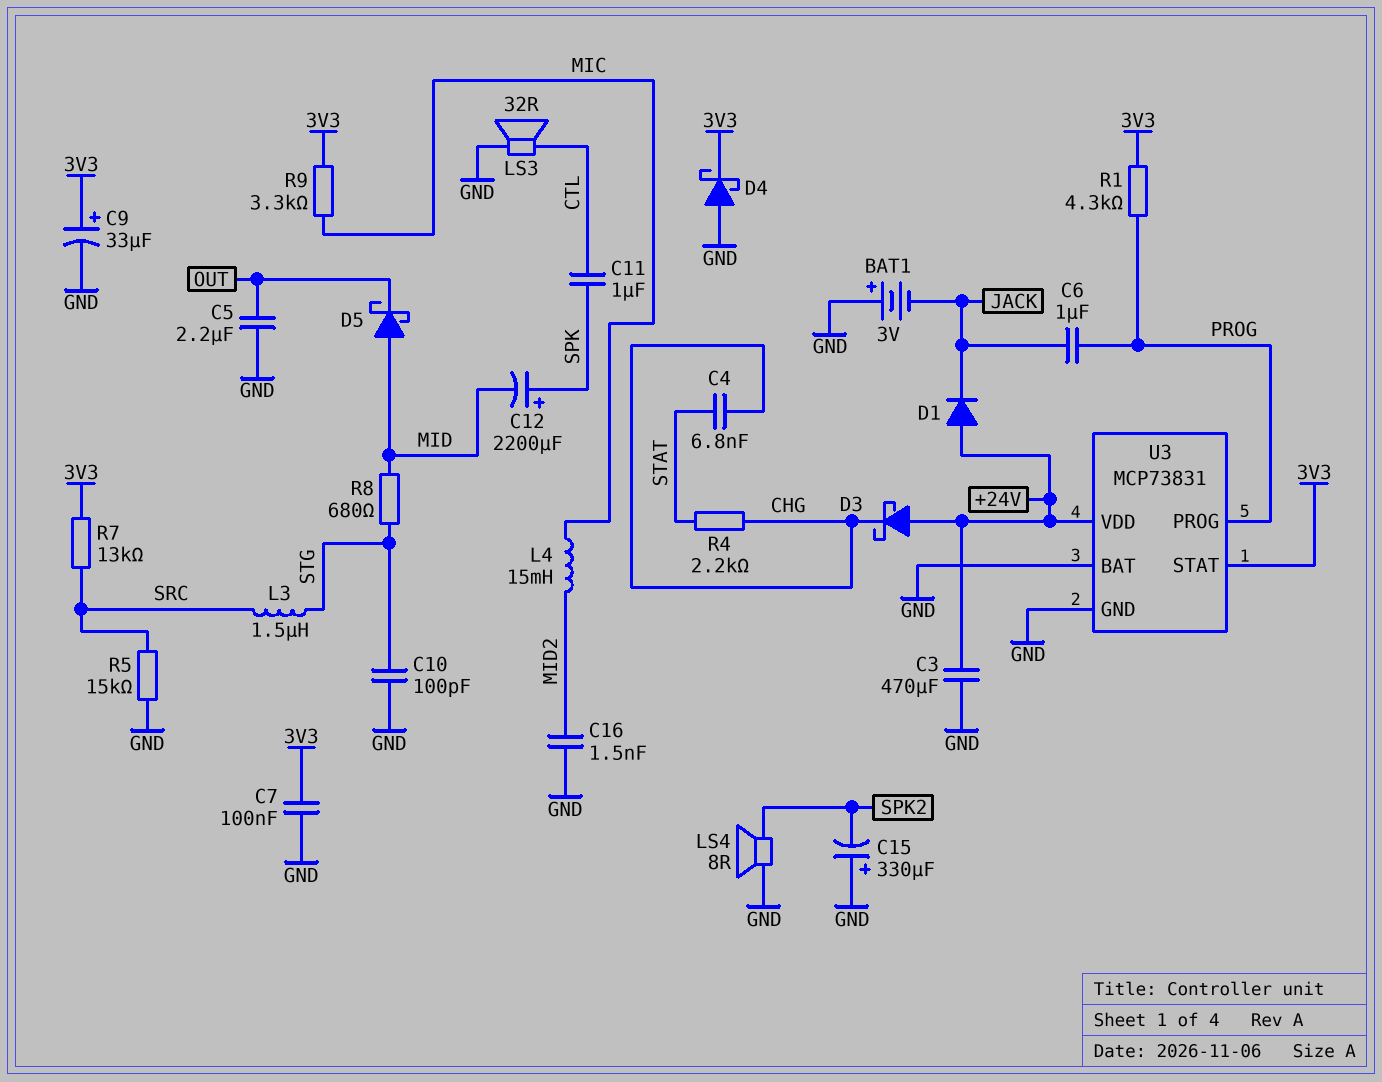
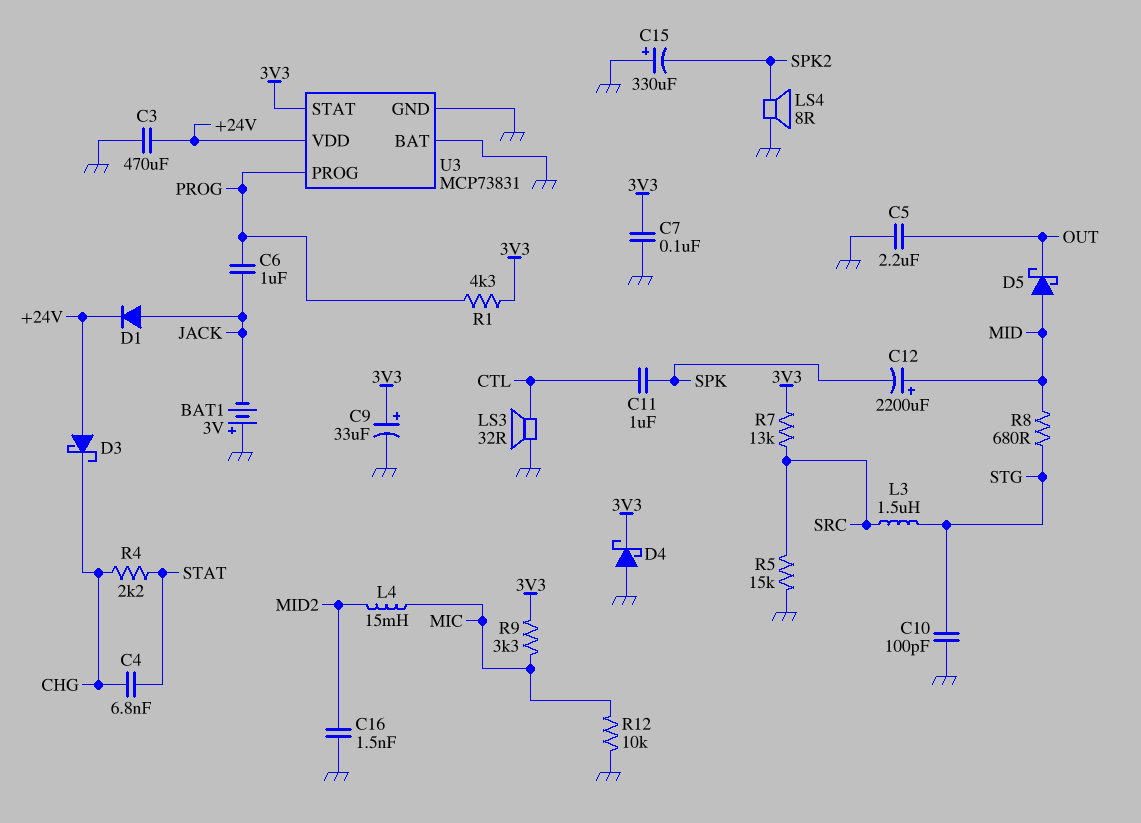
C12: 2200uF (plus SPK, minus MID) -> 2200uF (plus MID, minus SPK)
D1: diode (A +24V, K JACK) -> diode (A JACK, K +24V)
R12: none -> 10k (GND, MIC)

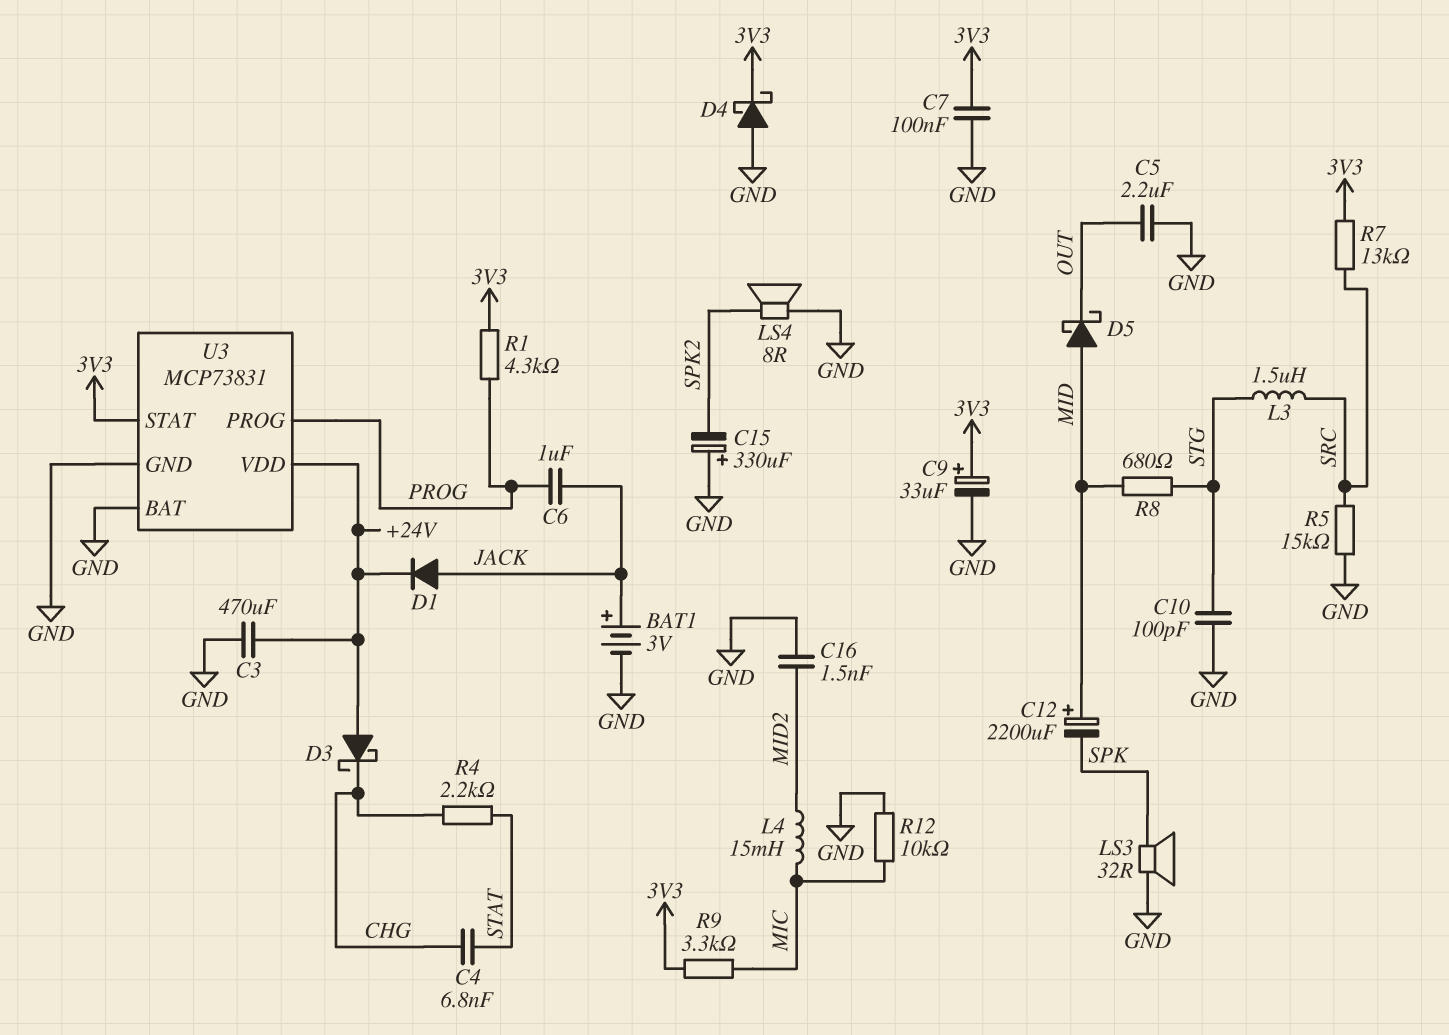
BAT1: 3V (plus GND, minus JACK) -> 3V (plus JACK, minus GND)
C11: 1uF (CTL, SPK) -> none
LS3: speaker 32R (CTL, GND) -> speaker 32R (GND, SPK)

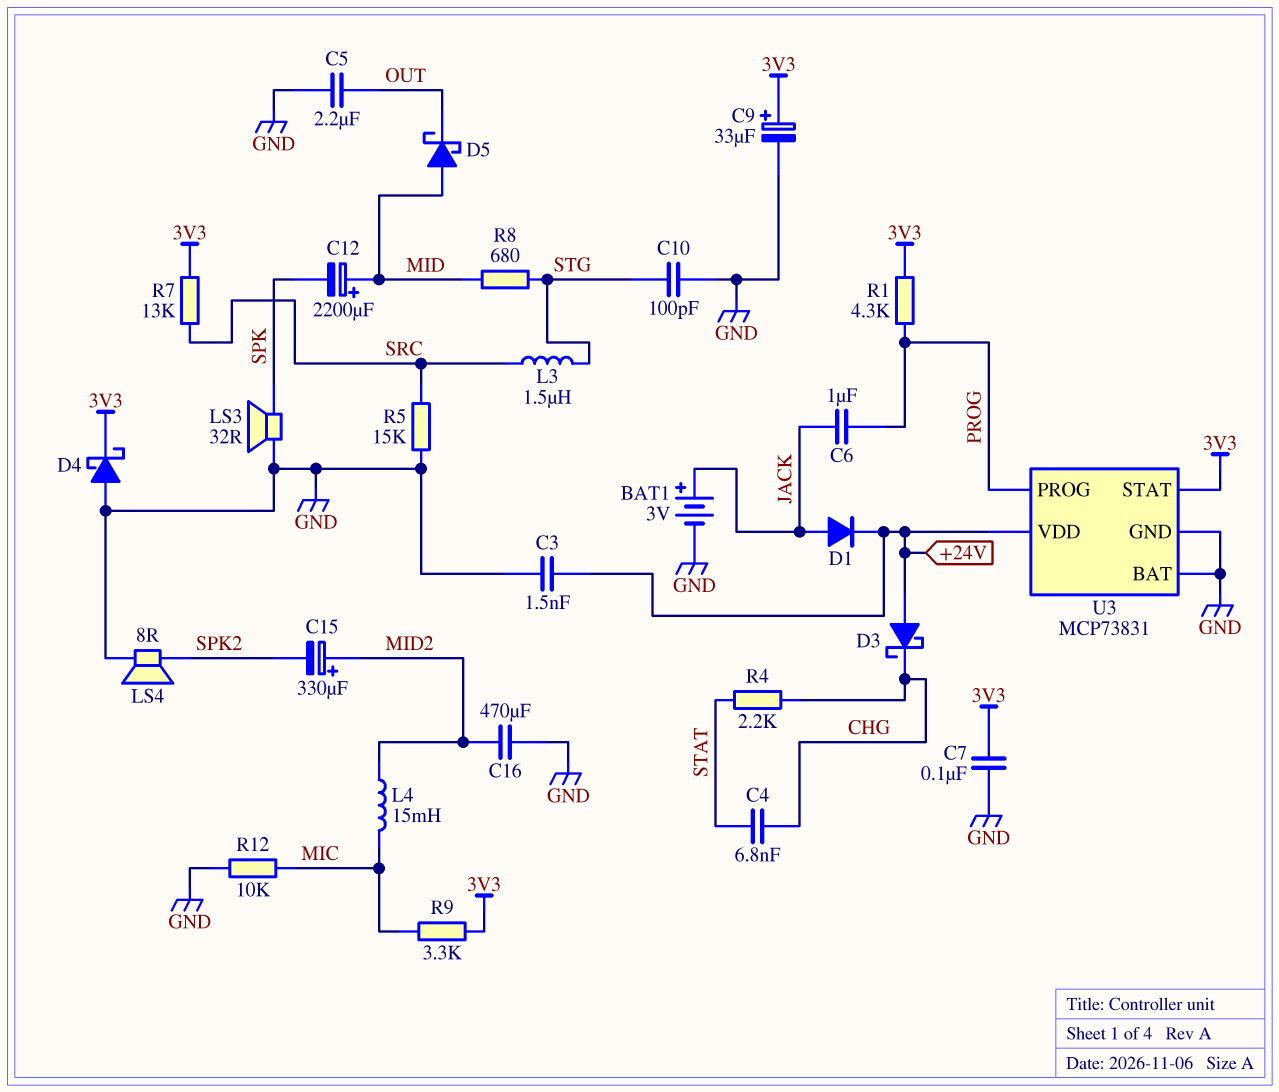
C3: 470uF (+24V, GND) -> 1.5nF (+24V, GND)
C15: 330uF (plus GND, minus SPK2) -> 330uF (plus MID2, minus SPK2)
C16: 1.5nF (GND, MID2) -> 470uF (GND, MID2)

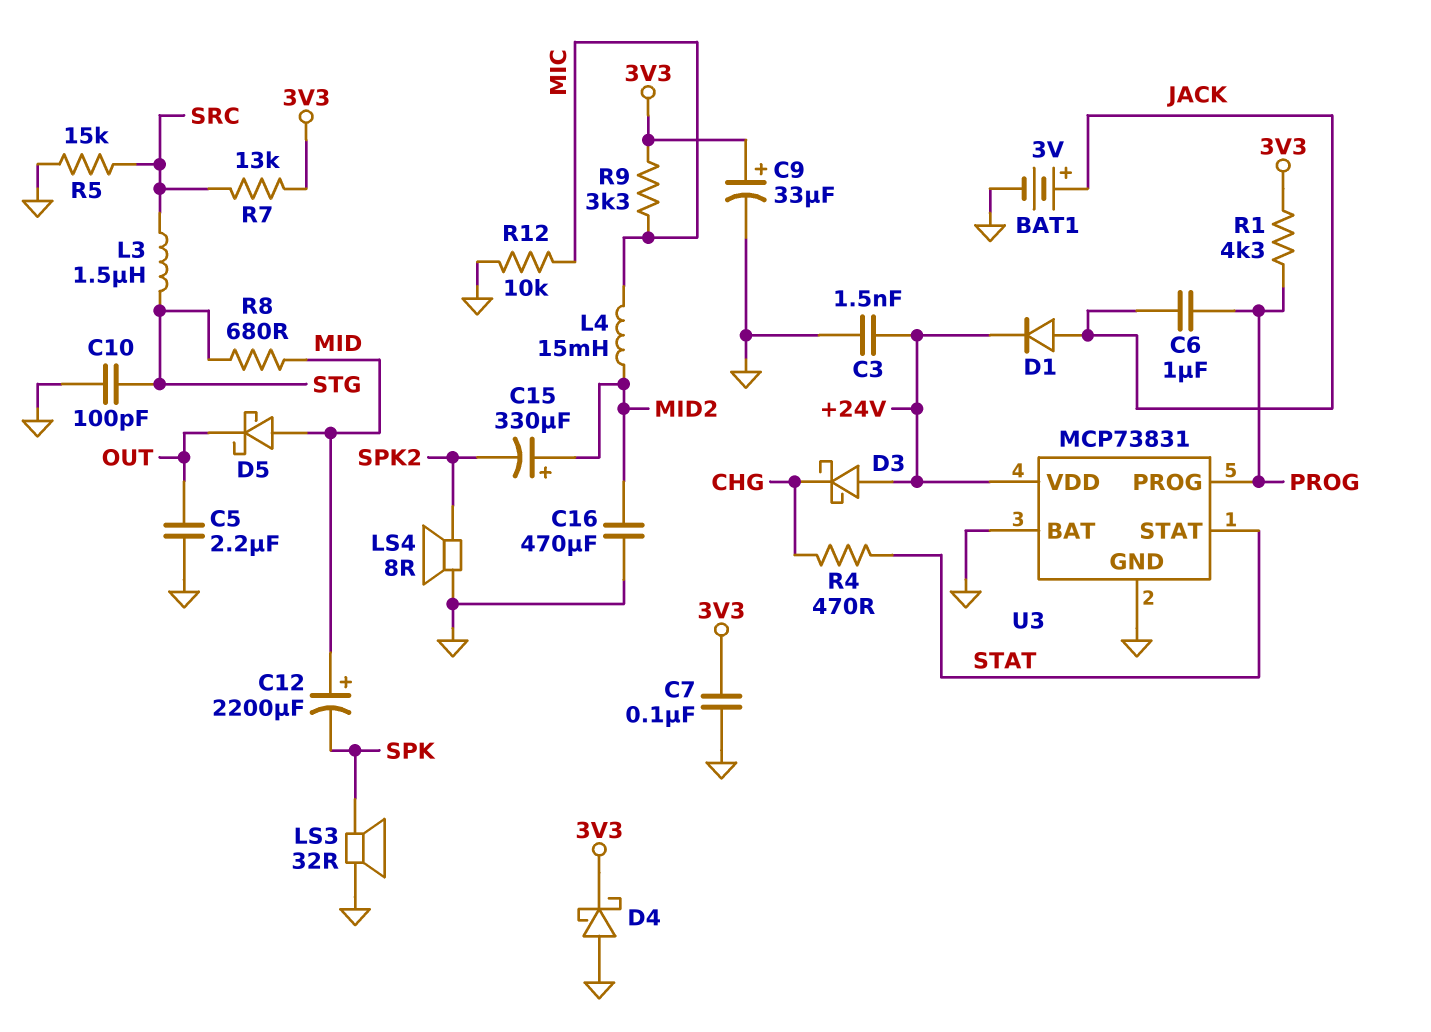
C4: 6.8nF (CHG, STAT) -> none
R4: 2.2k (CHG, STAT) -> 470 (CHG, STAT)
U3 pin STAT: 3V3 -> STAT

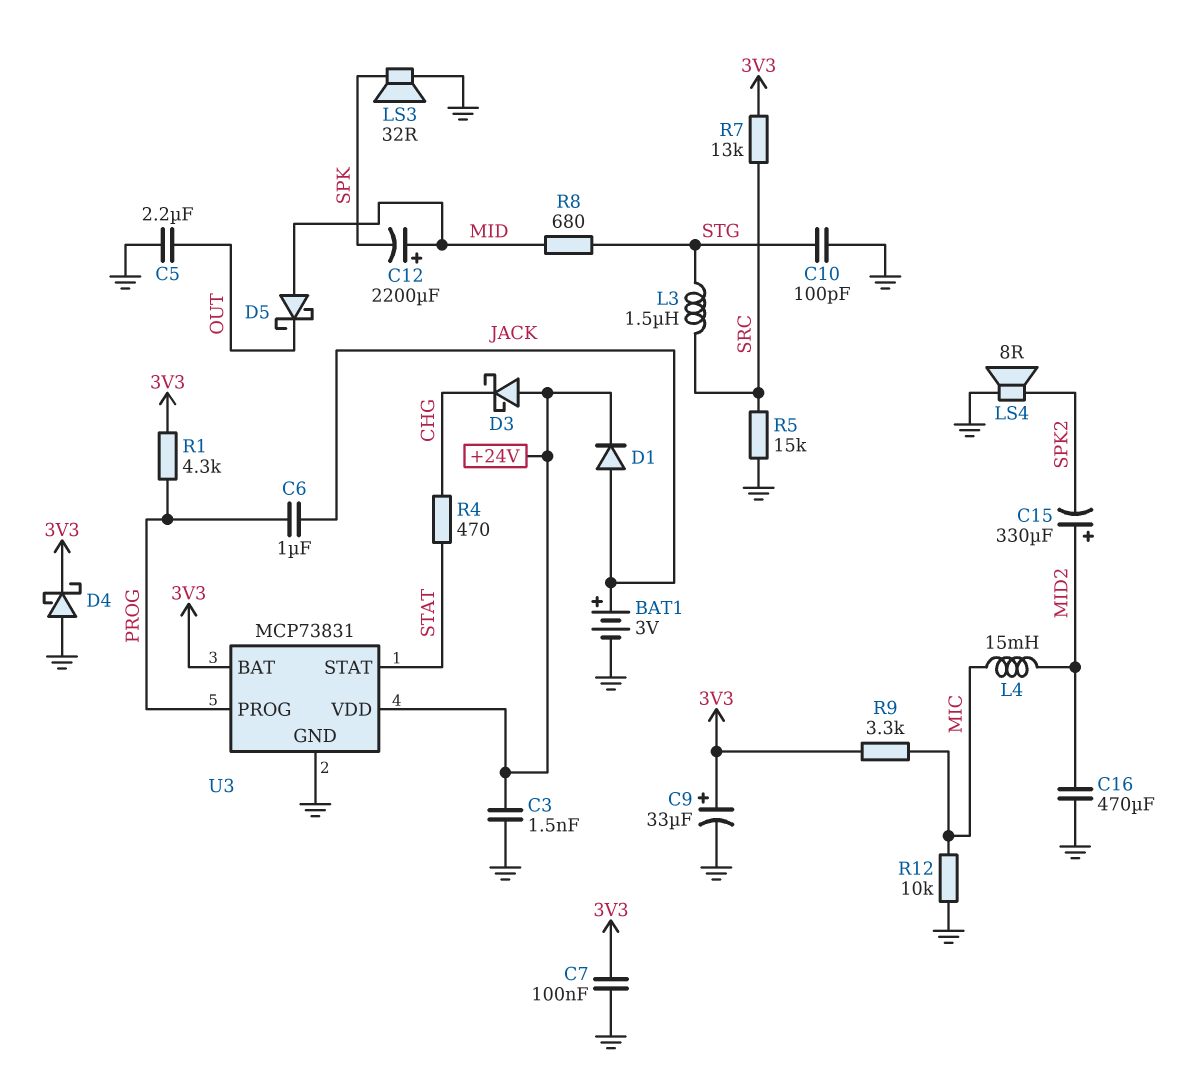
U3 pin BAT: GND -> 3V3

